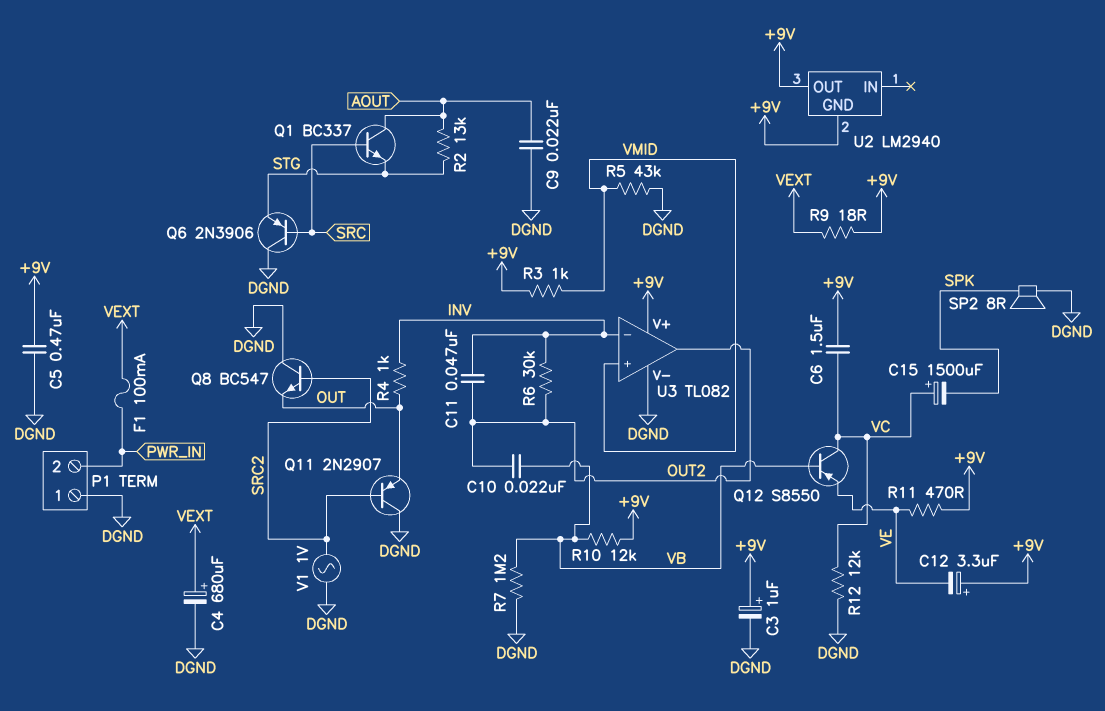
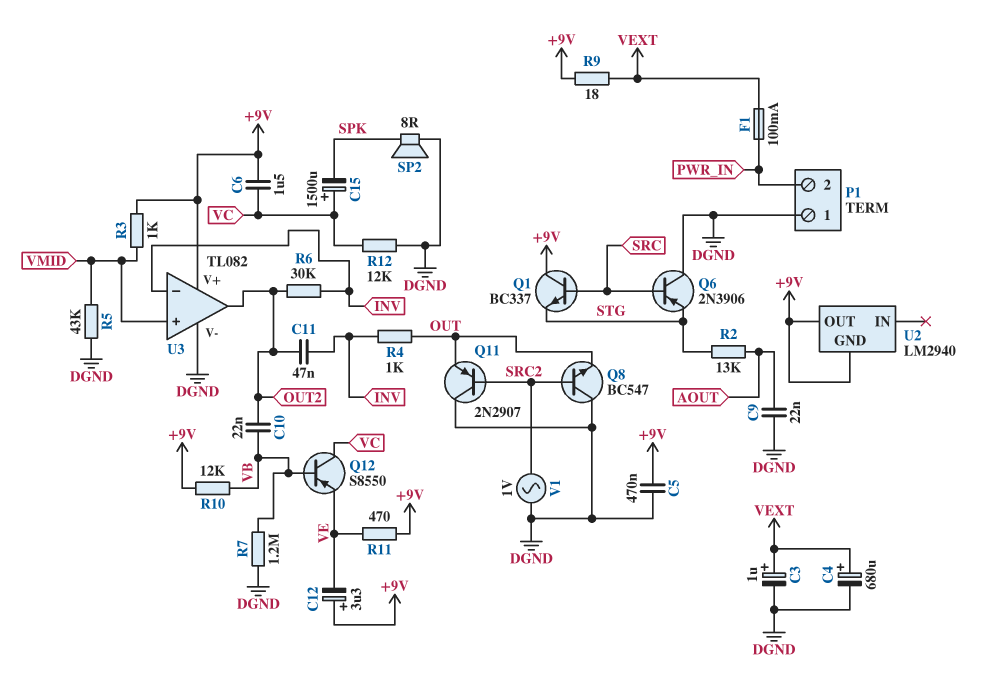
C3: 1uF (plus +9V, minus DGND) -> 1uF (plus VEXT, minus DGND)
Q1: NPN BC337 (B SRC, C AOUT, E STG) -> NPN BC337 (B SRC, C +9V, E STG)

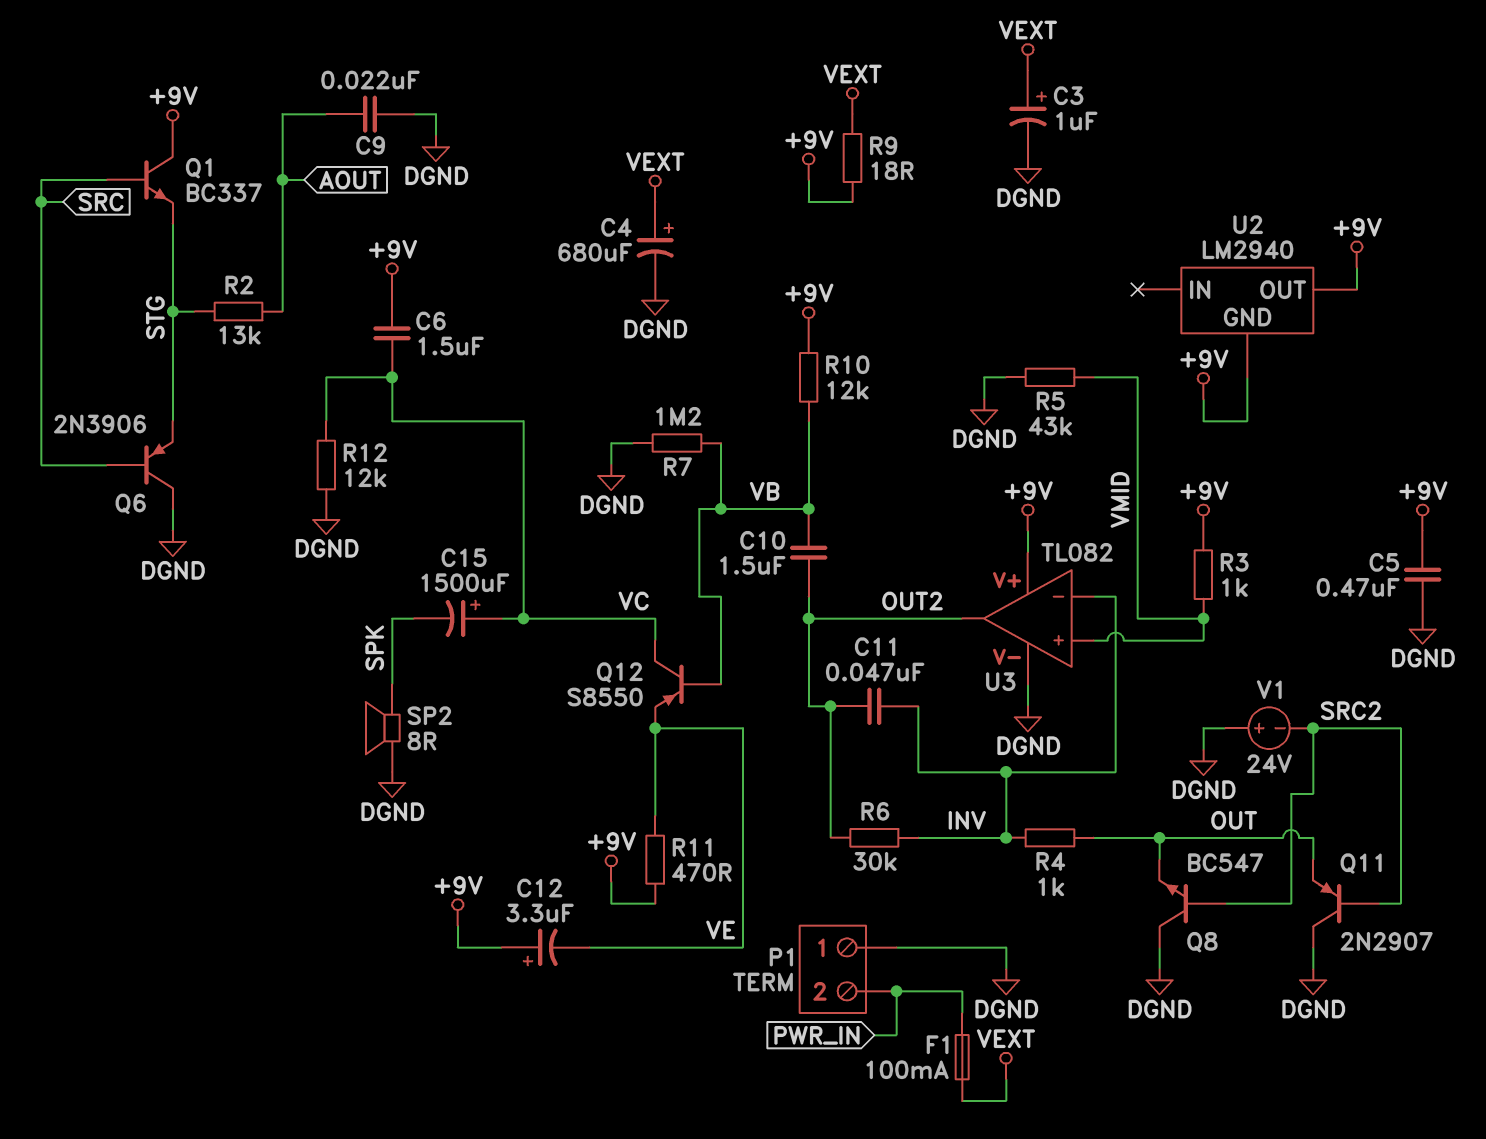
C10: 22nF (OUT2, VB) -> 1.5uF (OUT2, VB)
V1: AC 1V (DGND, SRC2) -> 24V (plus DGND, minus SRC2)

